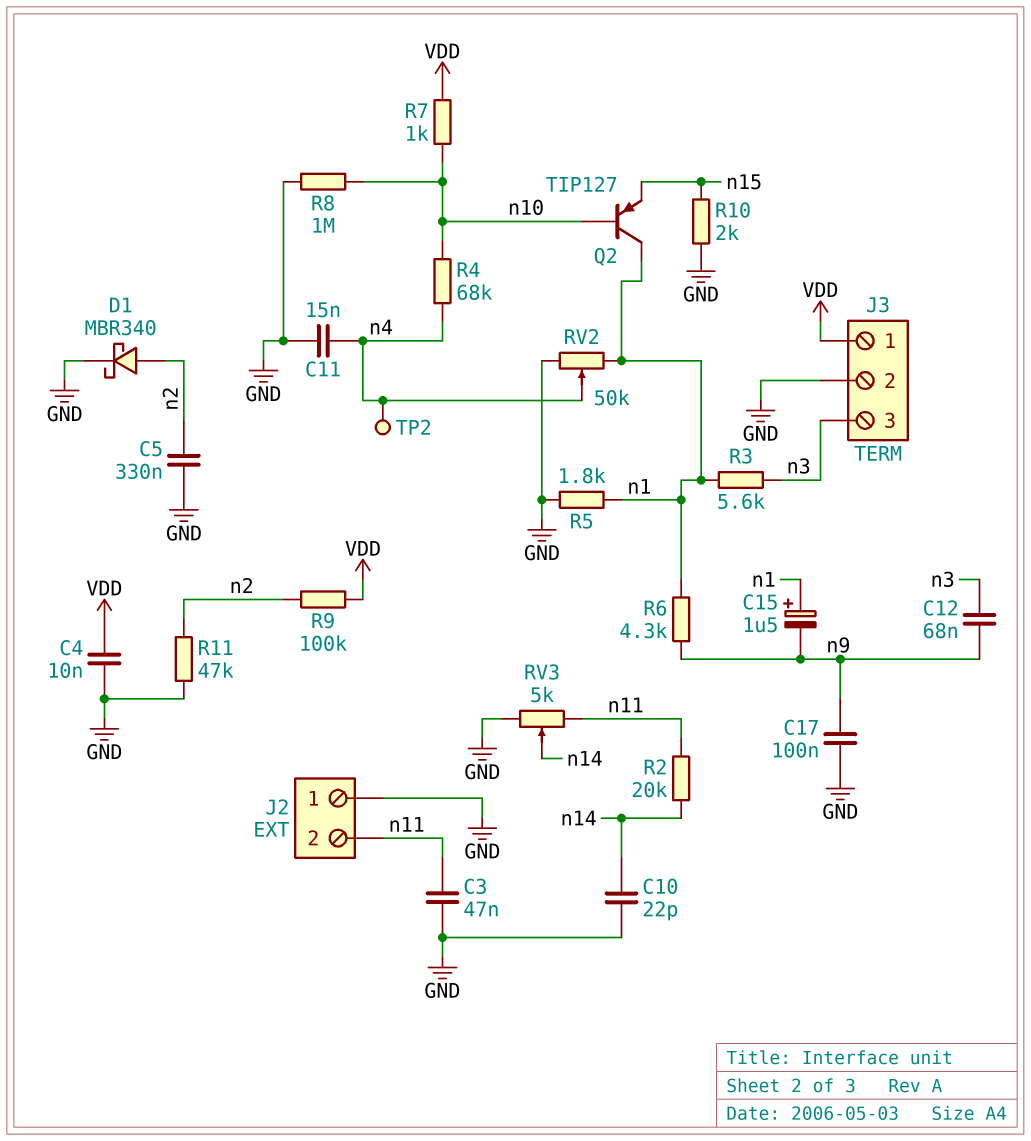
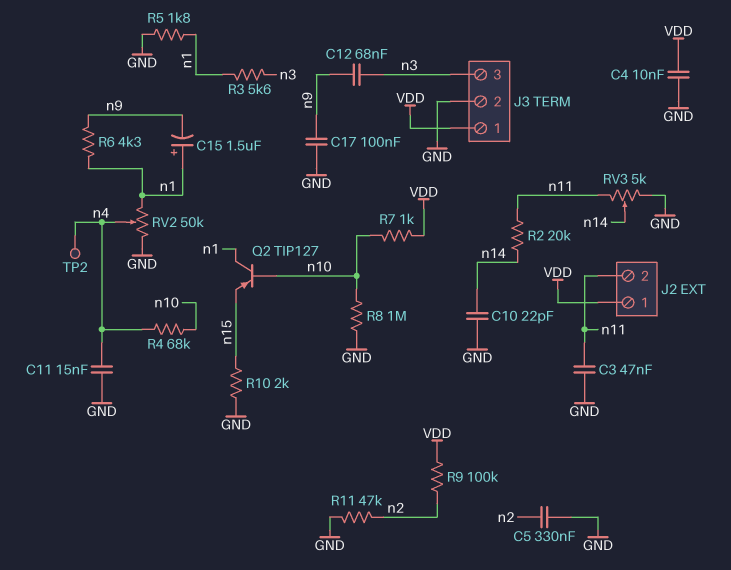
D1: schottky MBR340 (A n2, K GND) -> none
J2 pin 1: GND -> VDD

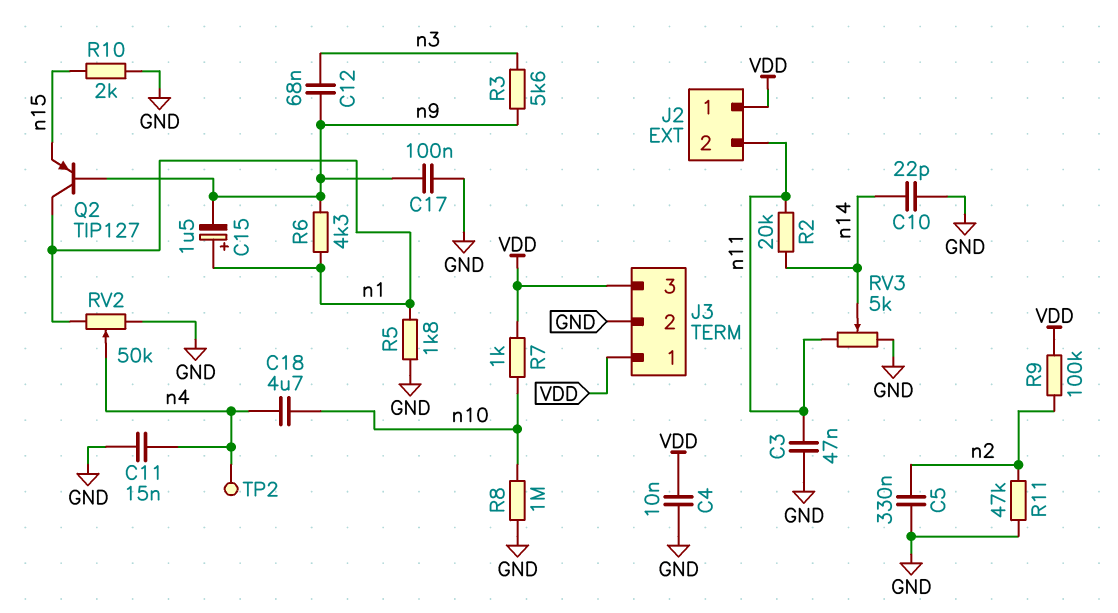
C18: none -> 4.7uF (n4, n10)
J3 pin 3: n3 -> VDD
Q2: PNP TIP127 (B n10, C n1, E n15) -> PNP TIP127 (B n9, C n1, E n15)
R3: 5.6k (n1, n3) -> 5.6k (n3, n9)
R4: 68k (n4, n10) -> none

